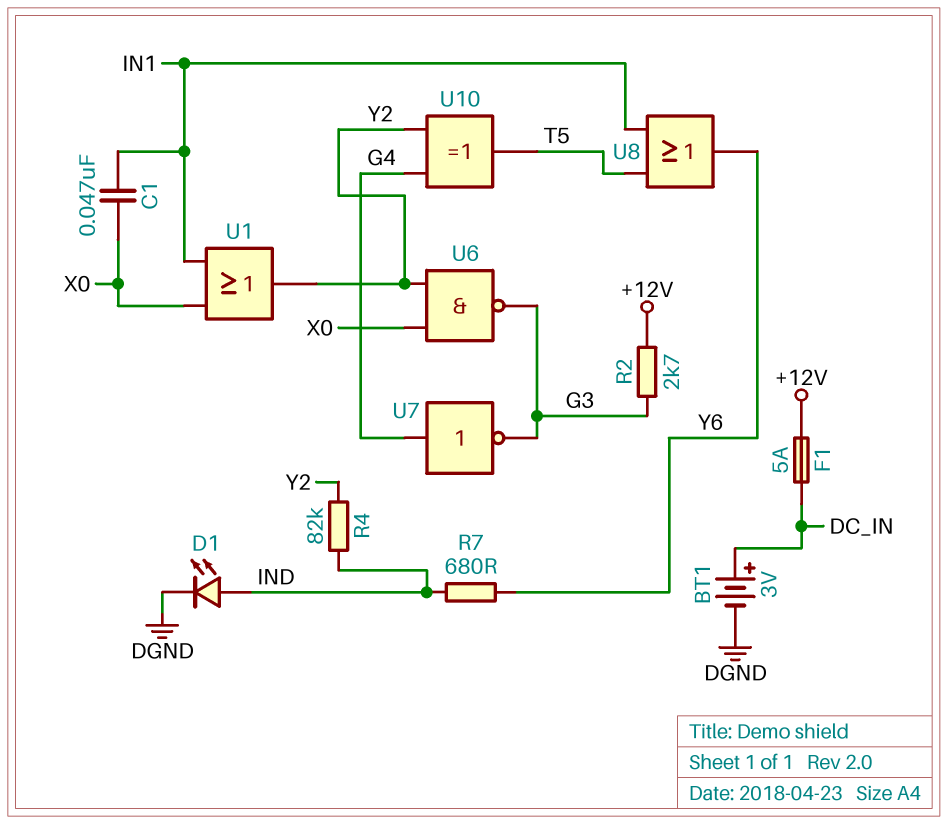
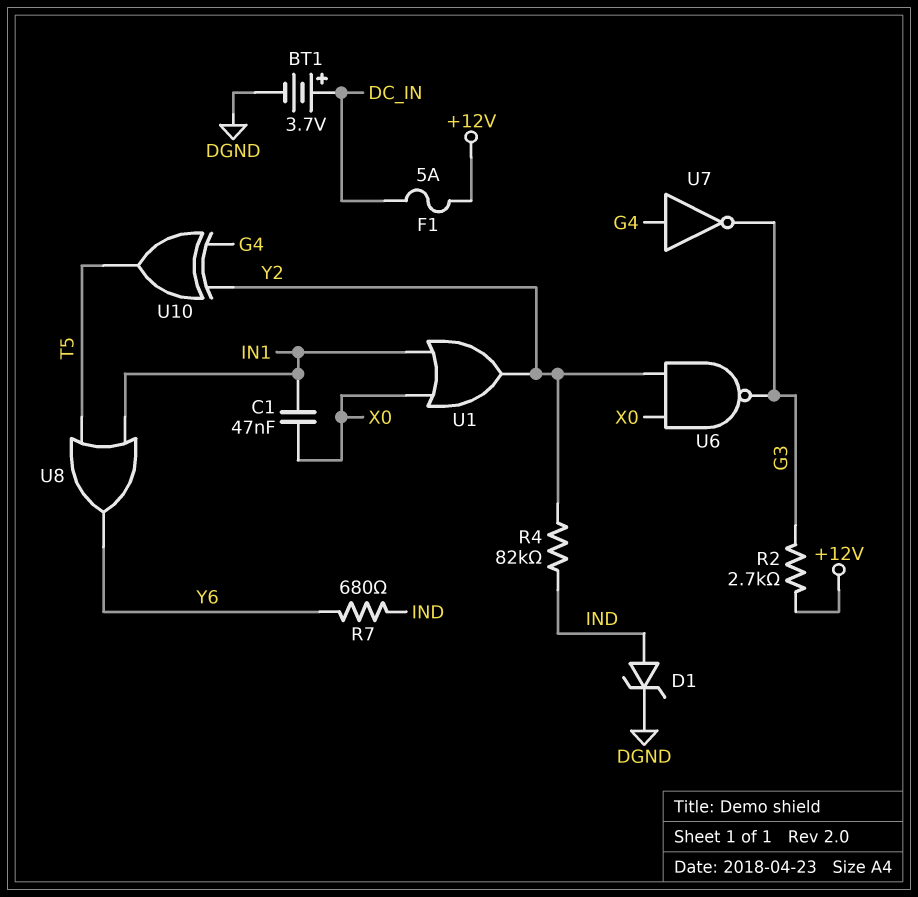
BT1: 3V (plus DC_IN, minus DGND) -> 3.7V (plus DC_IN, minus DGND)
D1: LED (A IND, K DGND) -> zener (A IND, K DGND)

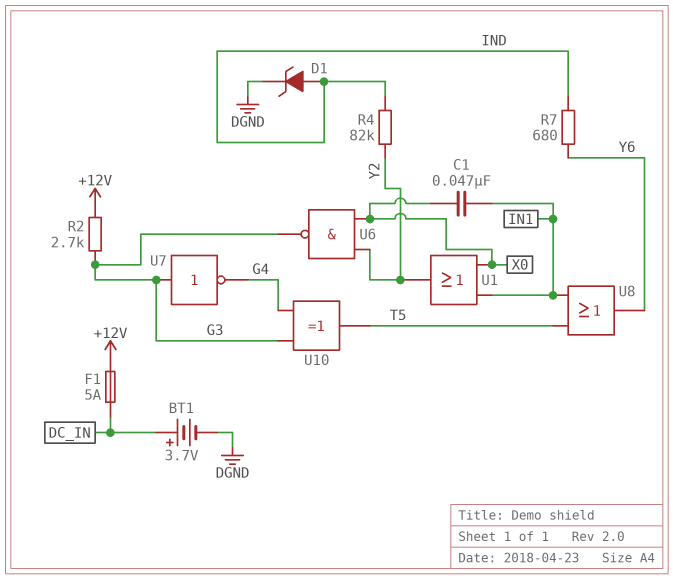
U7: NOT (in G4, out G3) -> NOT (in G3, out G4)
U10: XOR (in G4, in Y2, out T5) -> XOR (in G3, in G4, out T5)

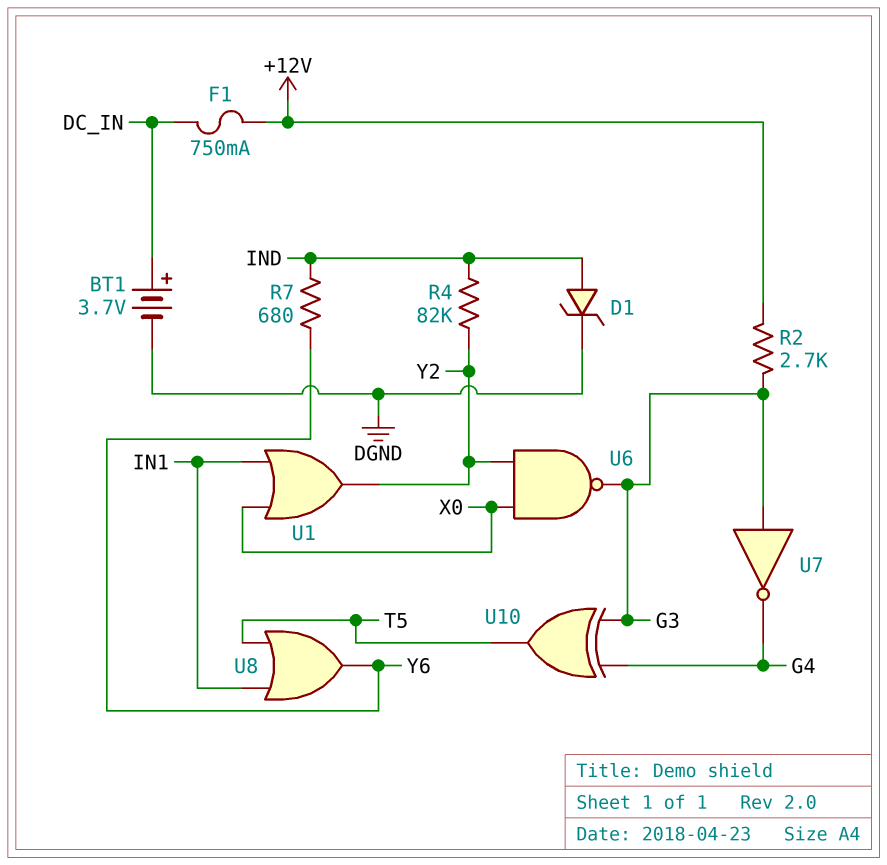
C1: 47nF (IN1, X0) -> none
F1: 5A (+12V, DC_IN) -> 750mA (+12V, DC_IN)

